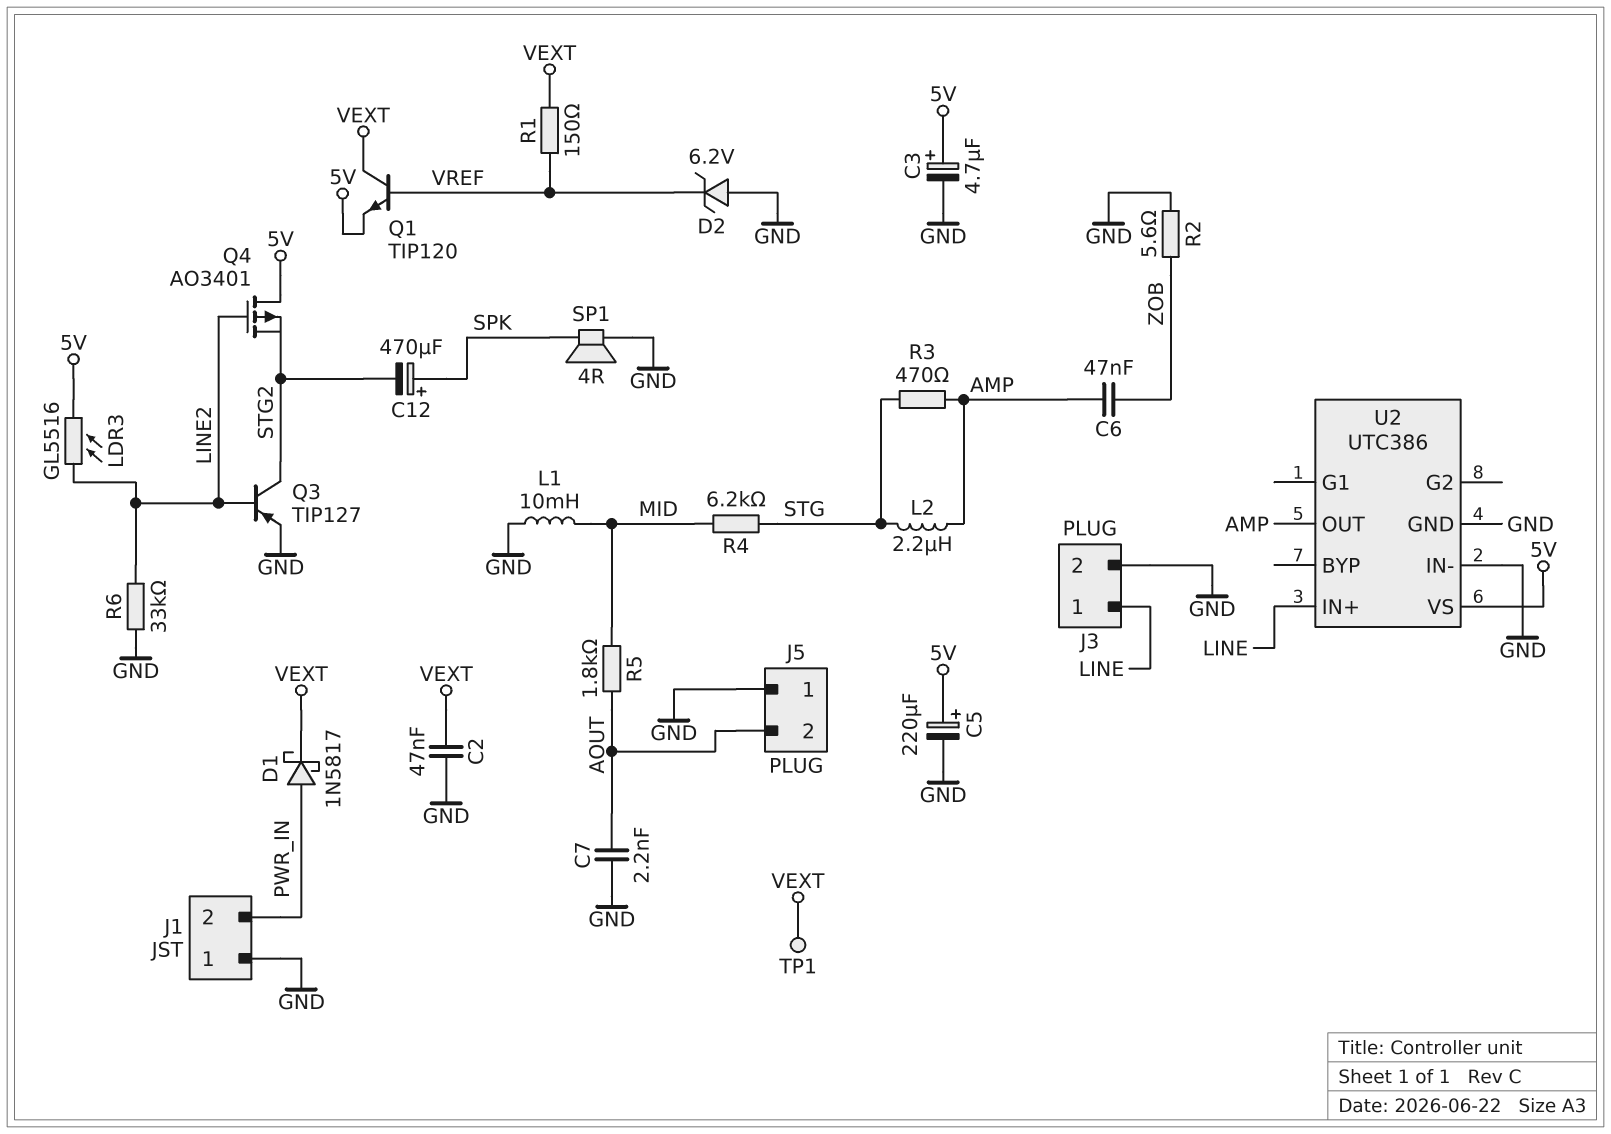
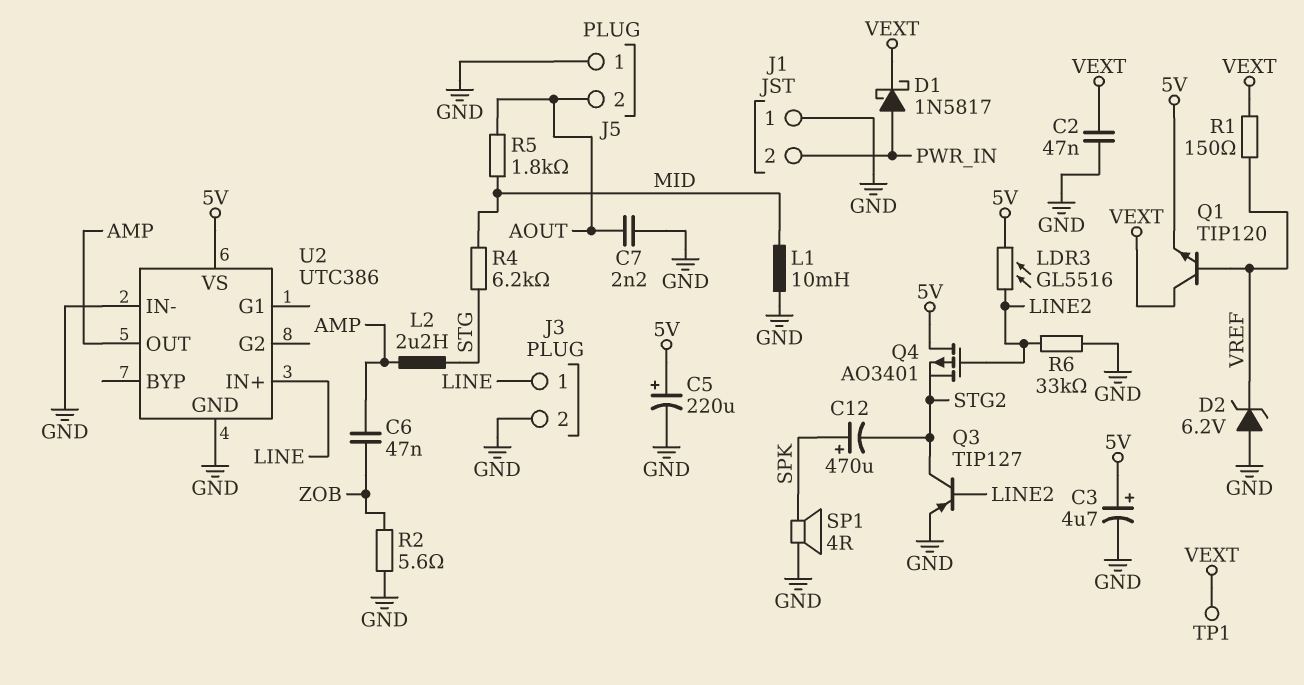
R3: 470 (AMP, STG) -> none

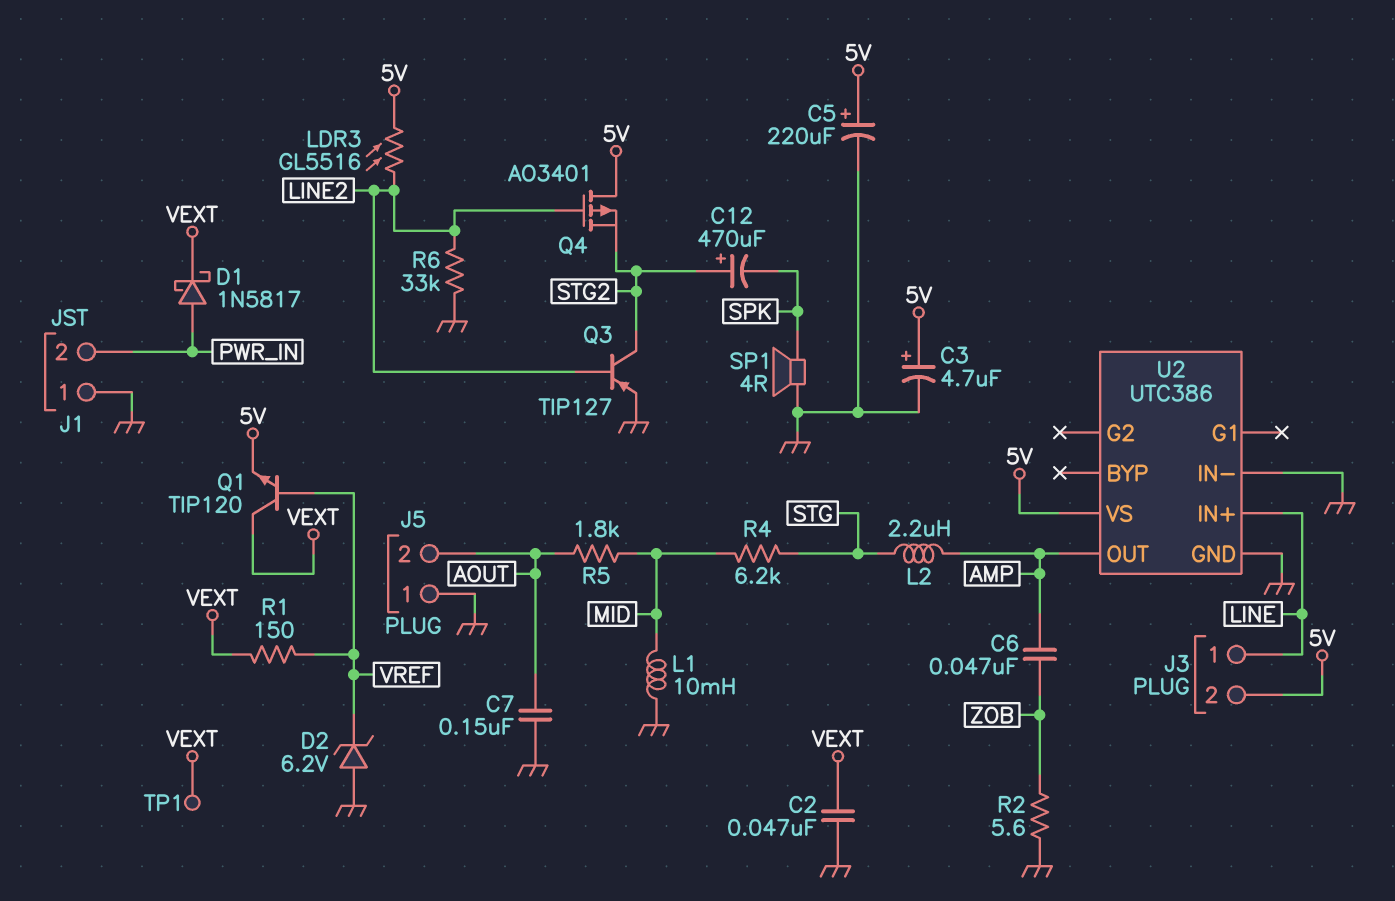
C7: 2.2nF (AOUT, GND) -> 150nF (AOUT, GND)
C12: 470uF (plus SPK, minus STG2) -> 470uF (plus STG2, minus SPK)
J3 pin 2: GND -> 5V

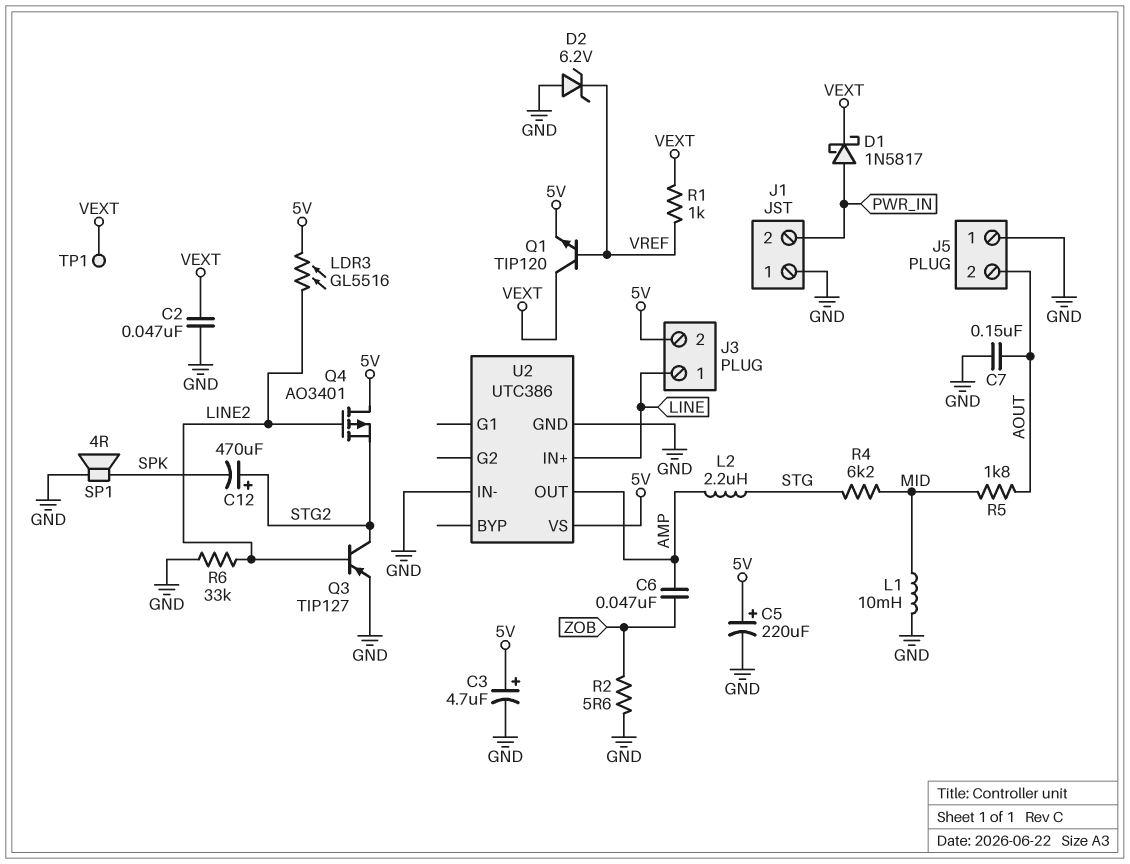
R1: 150 (VEXT, VREF) -> 1k (VEXT, VREF)

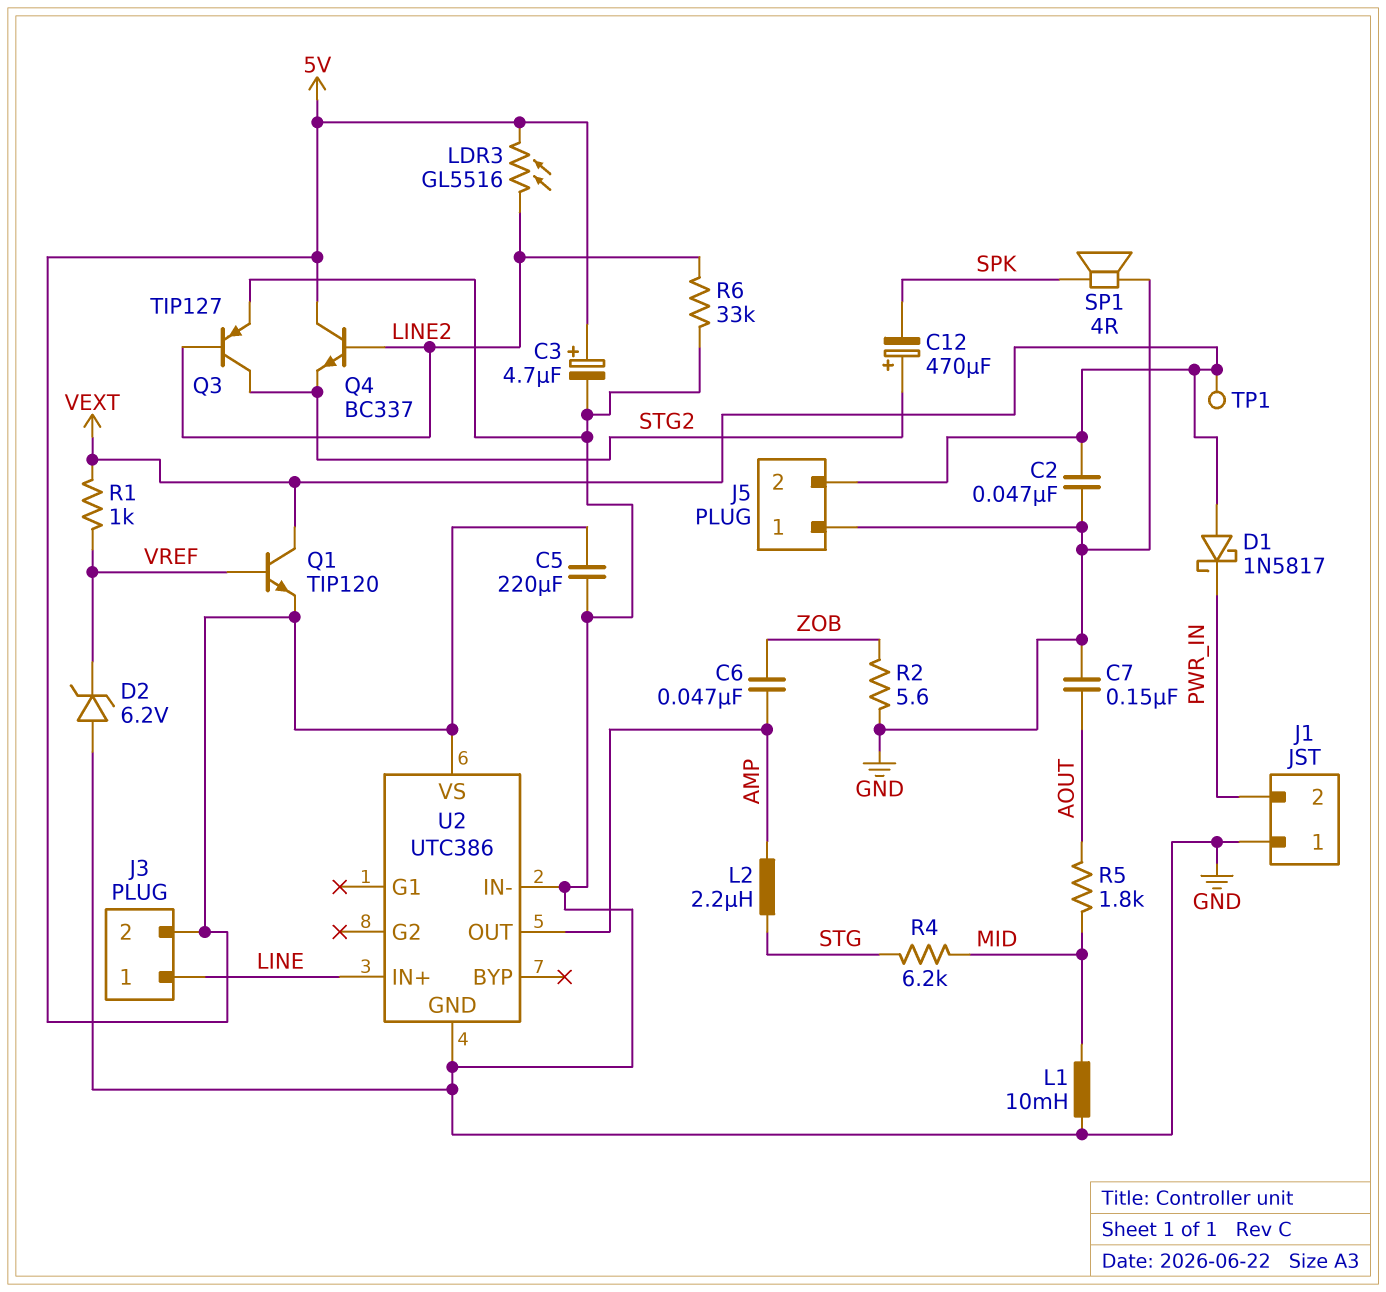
C5: 220uF (plus 5V, minus GND) -> 220uF (5V, GND)
D1: schottky 1N5817 (A PWR_IN, K VEXT) -> schottky 1N5817 (A VEXT, K PWR_IN)
J5 pin 2: AOUT -> VEXT
Q4: PMOS AO3401 (G LINE2, D 5V, S STG2) -> NPN BC337 (B LINE2, C 5V, E STG2)

